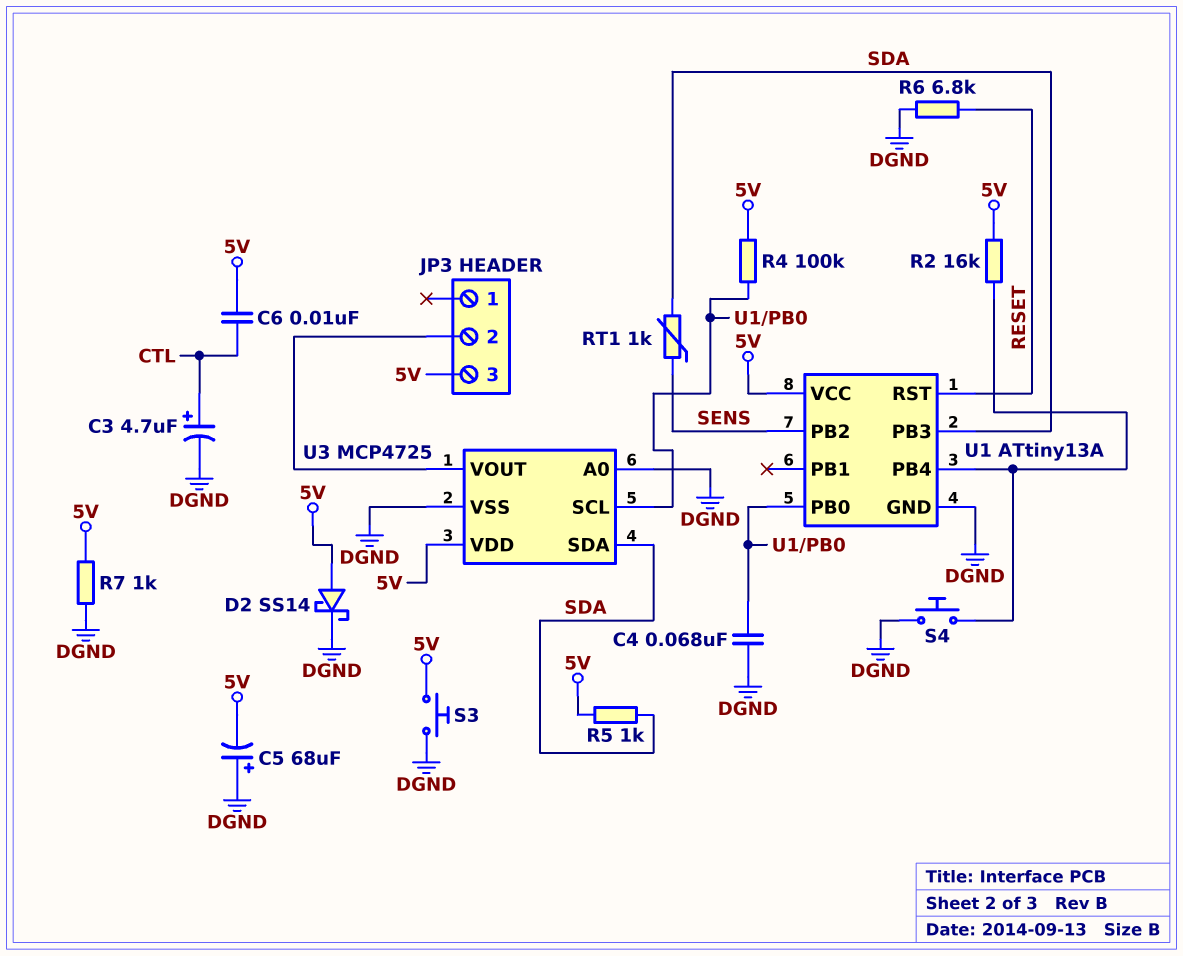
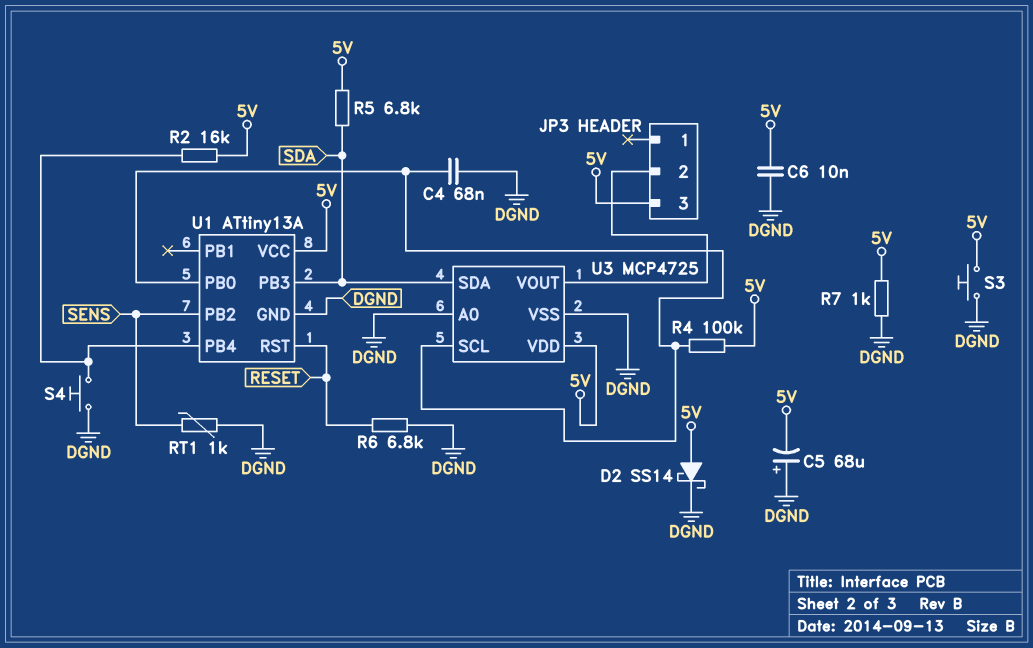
C3: 4.7uF (plus CTL, minus DGND) -> none
C6: 10nF (5V, CTL) -> 10nF (5V, DGND)
R5: 1k (5V, SDA) -> 6.8k (5V, SDA)
RT1: 1k (SDA, SENS) -> 1k (DGND, SENS)

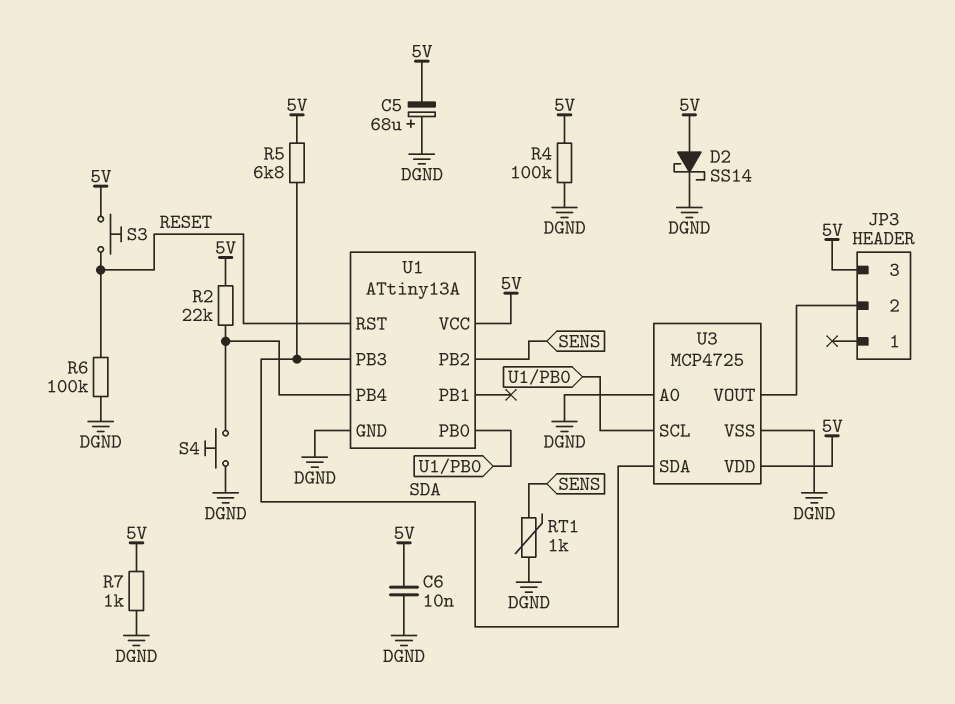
C4: 68nF (DGND, U1/PB0) -> none
R2: 16k (5V, U1/PB4) -> 22k (5V, U1/PB4)
R4: 100k (5V, U1/PB0) -> 100k (5V, DGND)
R6: 6.8k (DGND, RESET) -> 100k (DGND, RESET)
S3: button (5V, DGND) -> button (5V, RESET)

